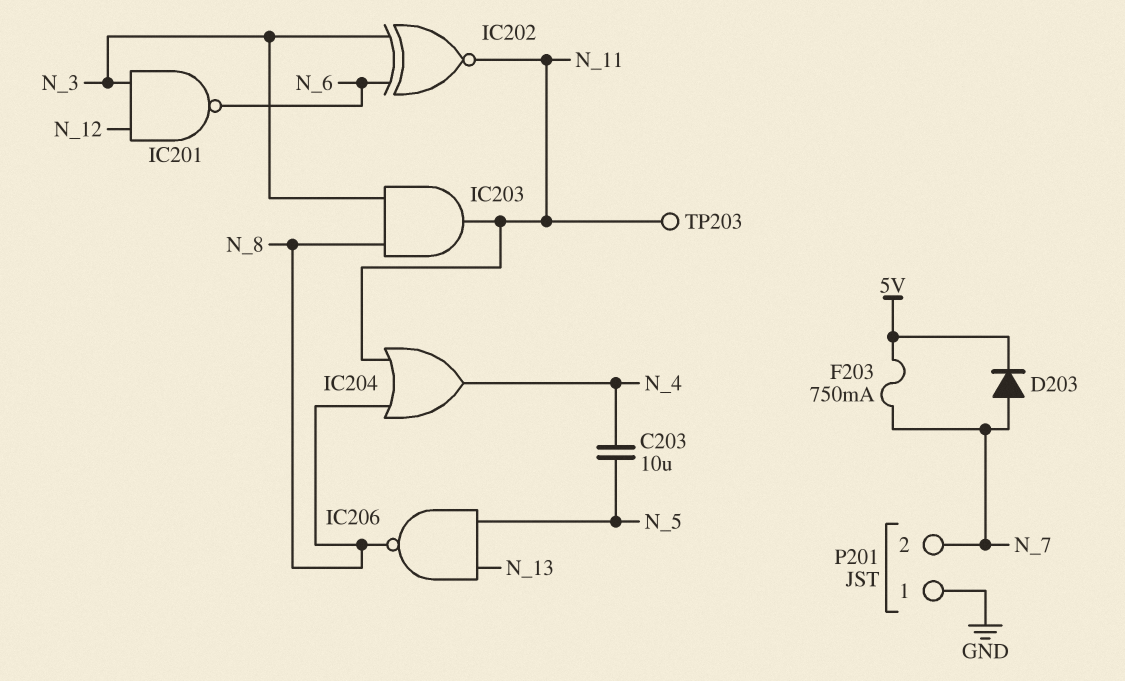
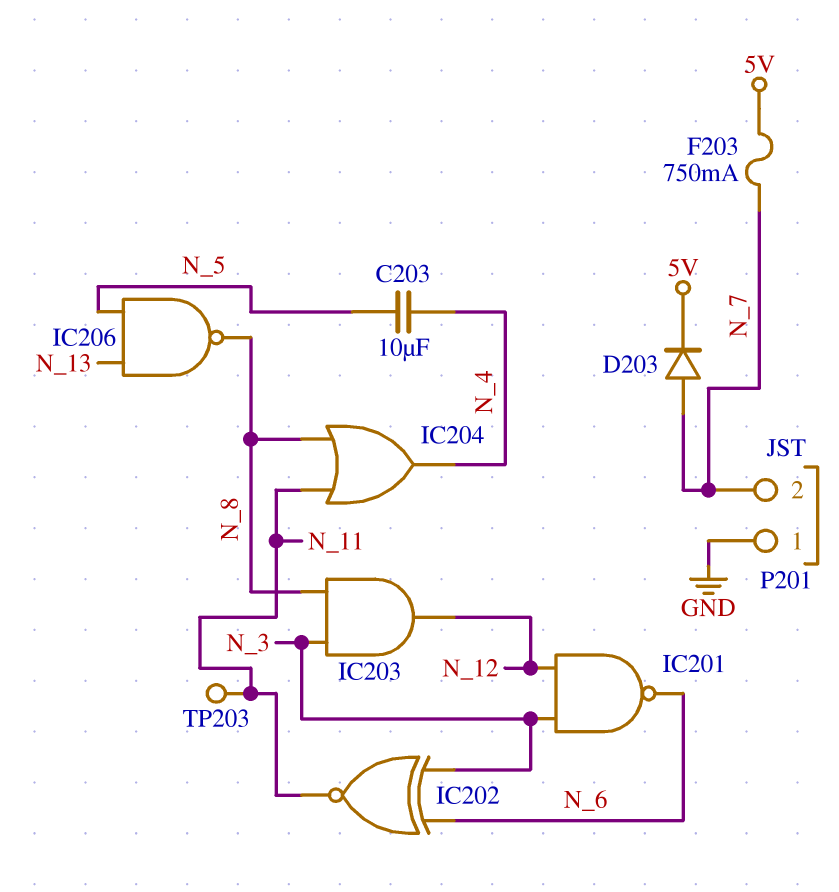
IC203: AND (in N_3, in N_8, out N_11) -> AND (in N_3, in N_8, out N_12)

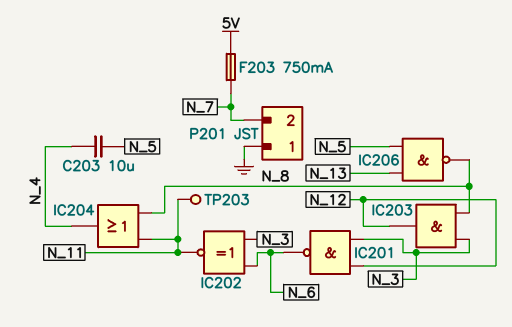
D203: diode (A N_7, K 5V) -> none

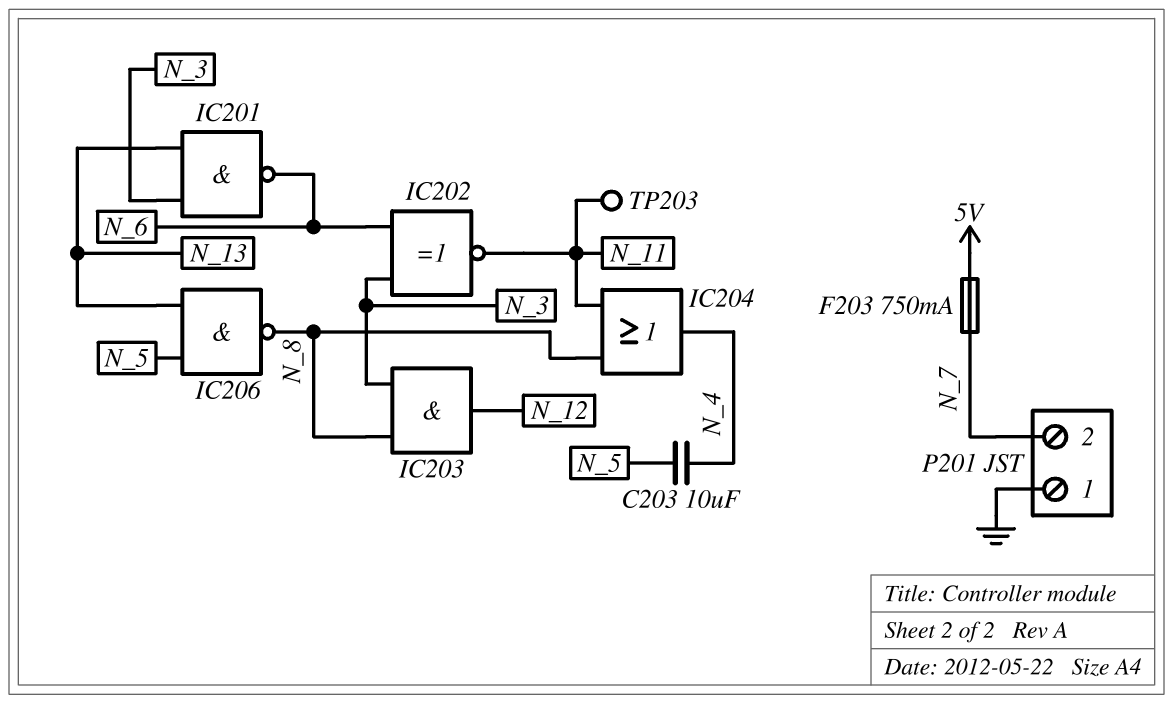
IC201: NAND (in N_3, in N_12, out N_6) -> NAND (in N_3, in N_13, out N_6)

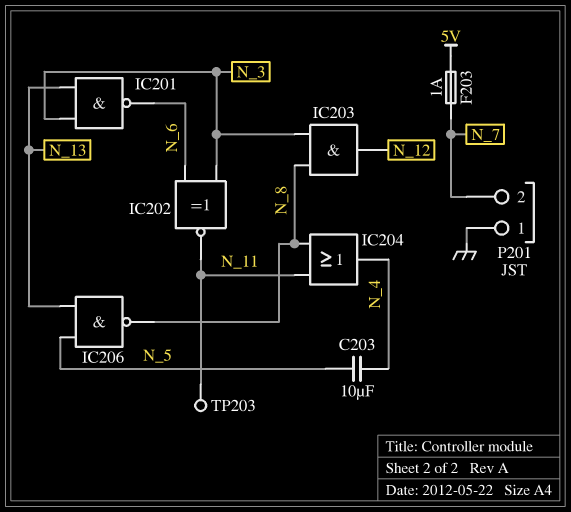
F203: 750mA (5V, N_7) -> 1A (5V, N_7)

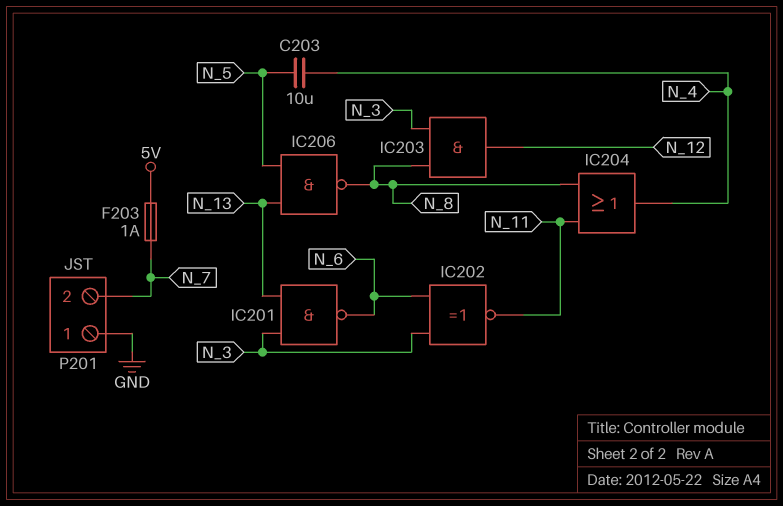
TP203: test point (N_11) -> none

